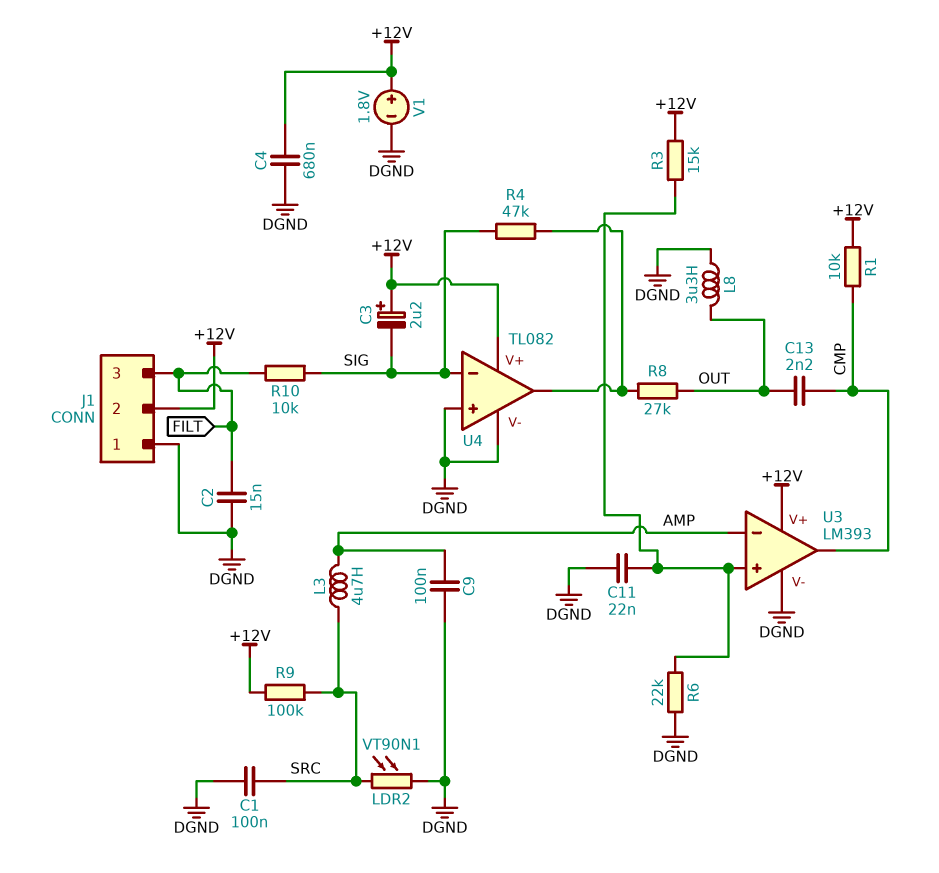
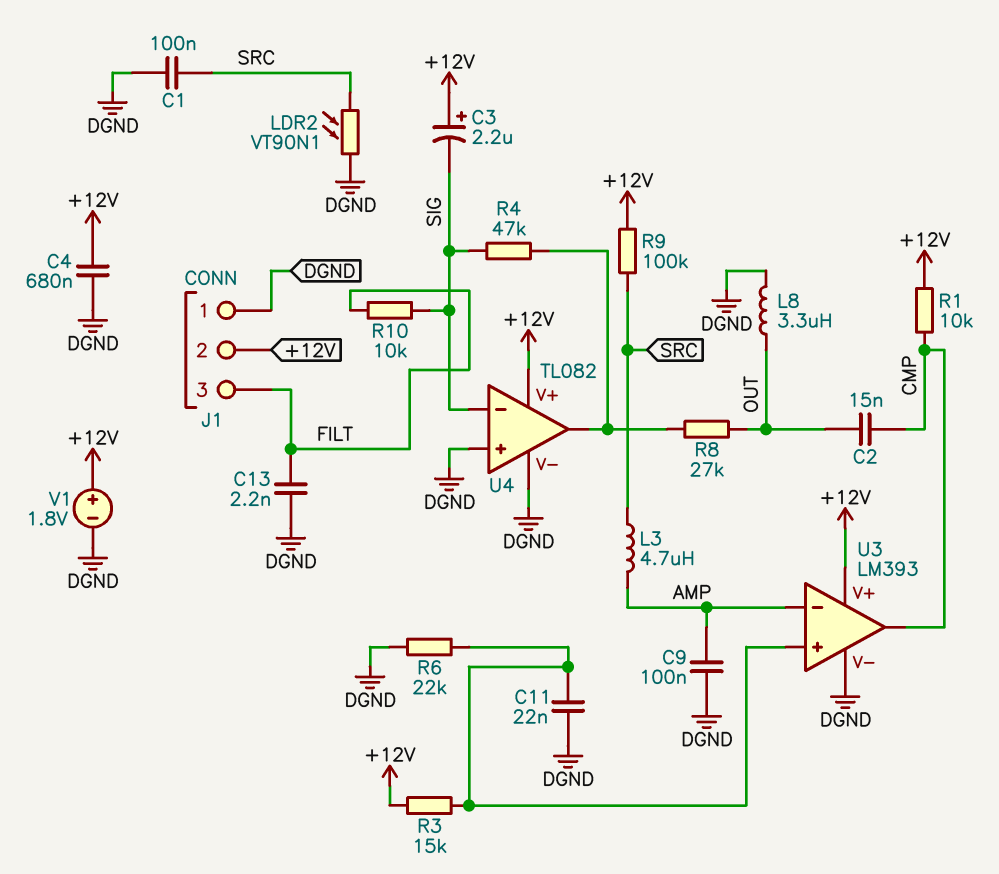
C2: 15nF (DGND, FILT) -> 15nF (CMP, OUT)
C13: 2.2nF (CMP, OUT) -> 2.2nF (DGND, FILT)

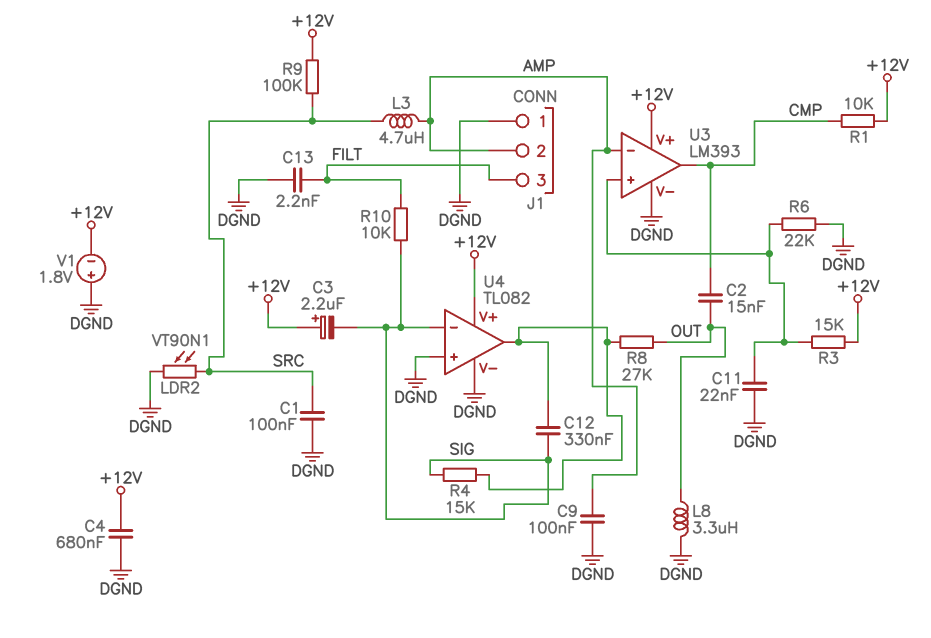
C12: none -> 330nF (SIG, U4/out)
J1 pin 2: +12V -> AMP
R4: 47k (SIG, U4/out) -> 15k (SIG, U4/out)
V1: 1.8V (plus +12V, minus DGND) -> 1.8V (plus DGND, minus +12V)

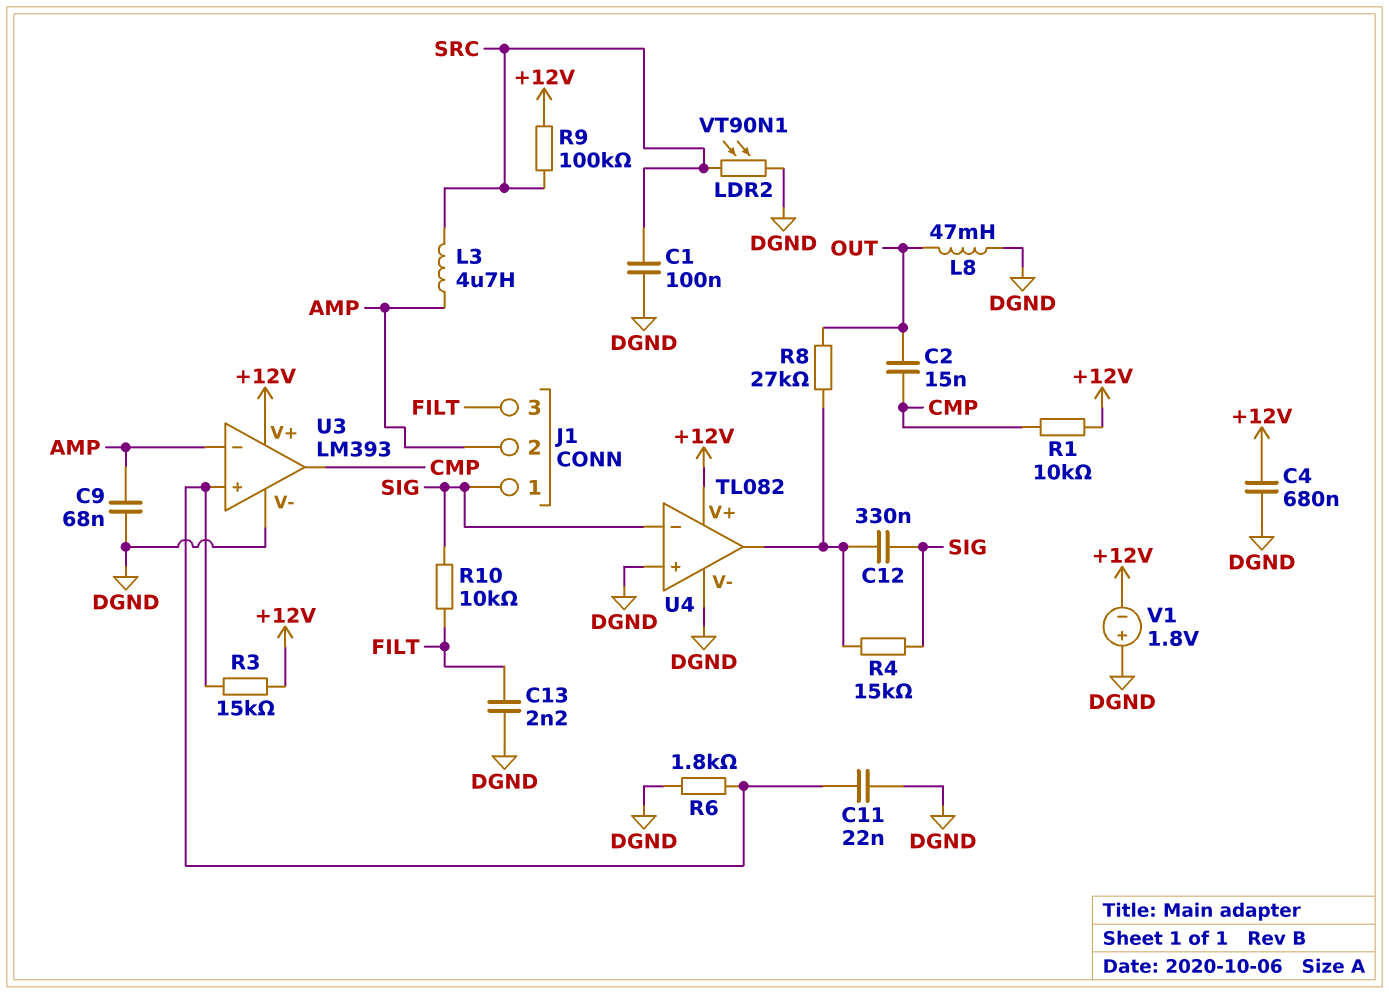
C3: 2.2uF (plus +12V, minus SIG) -> none
C9: 100nF (AMP, DGND) -> 68nF (AMP, DGND)
J1 pin 1: DGND -> SIG
L8: 3.3uH (DGND, OUT) -> 47mH (DGND, OUT)
R6: 22k (DGND, U3/in+) -> 1.8k (DGND, U3/in+)

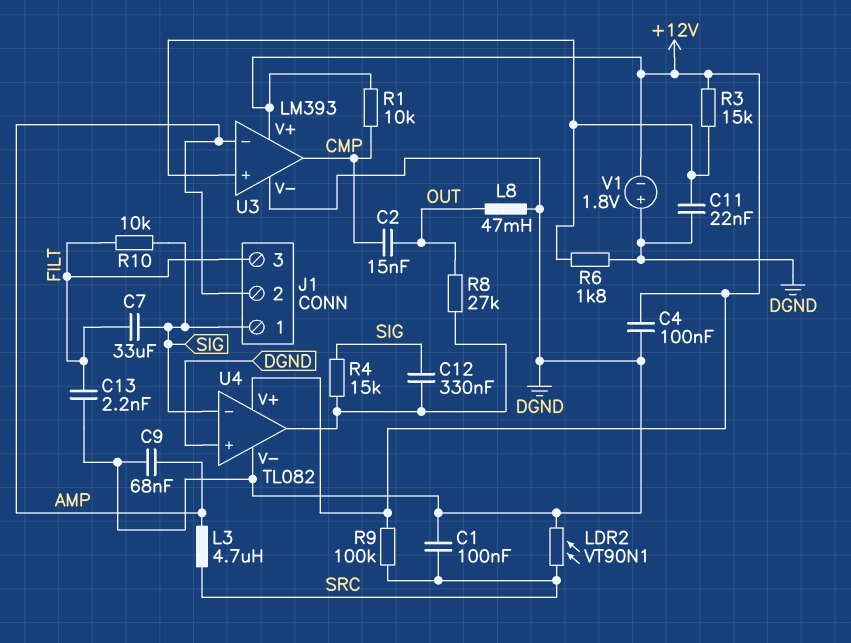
C4: 680nF (+12V, DGND) -> 100nF (+12V, DGND)
C7: none -> 33uF (FILT, SIG)

